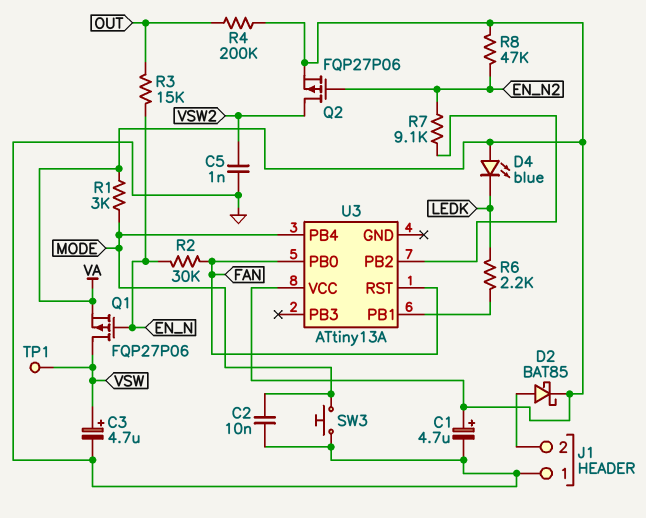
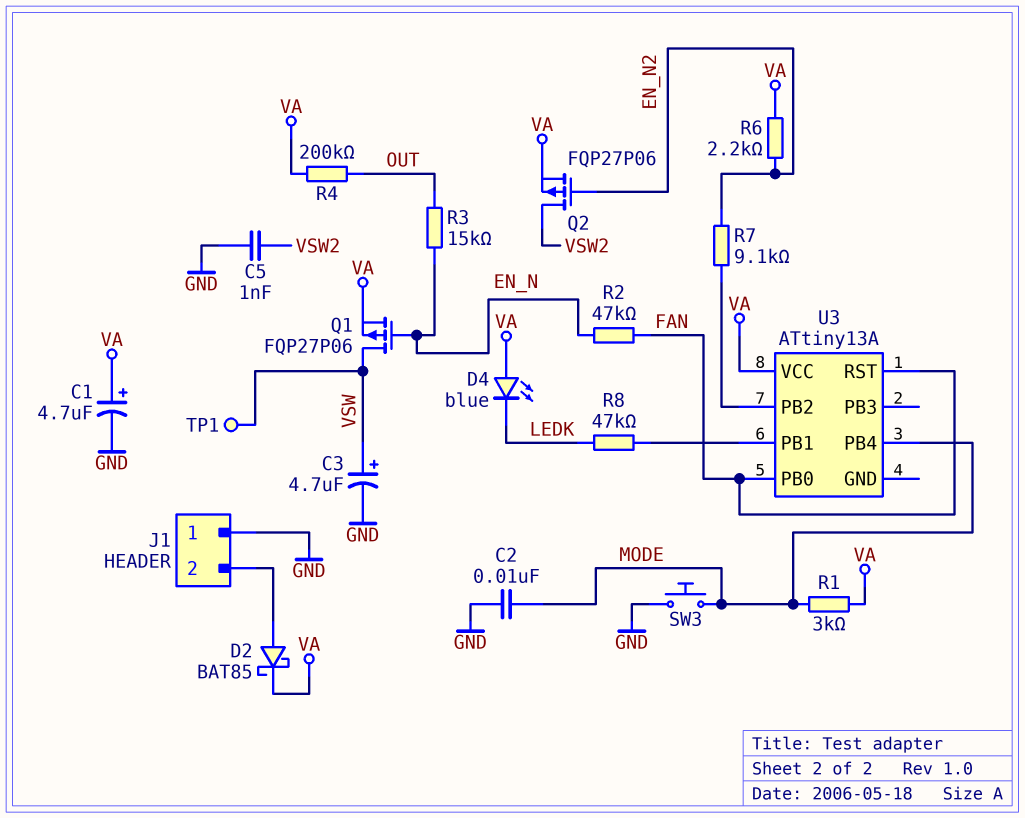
R2: 30k (EN_N, FAN) -> 47k (EN_N, FAN)
R6: 2.2k (LEDK, U3/PB1) -> 2.2k (EN_N2, VA)
R8: 47k (EN_N2, VA) -> 47k (LEDK, U3/PB1)

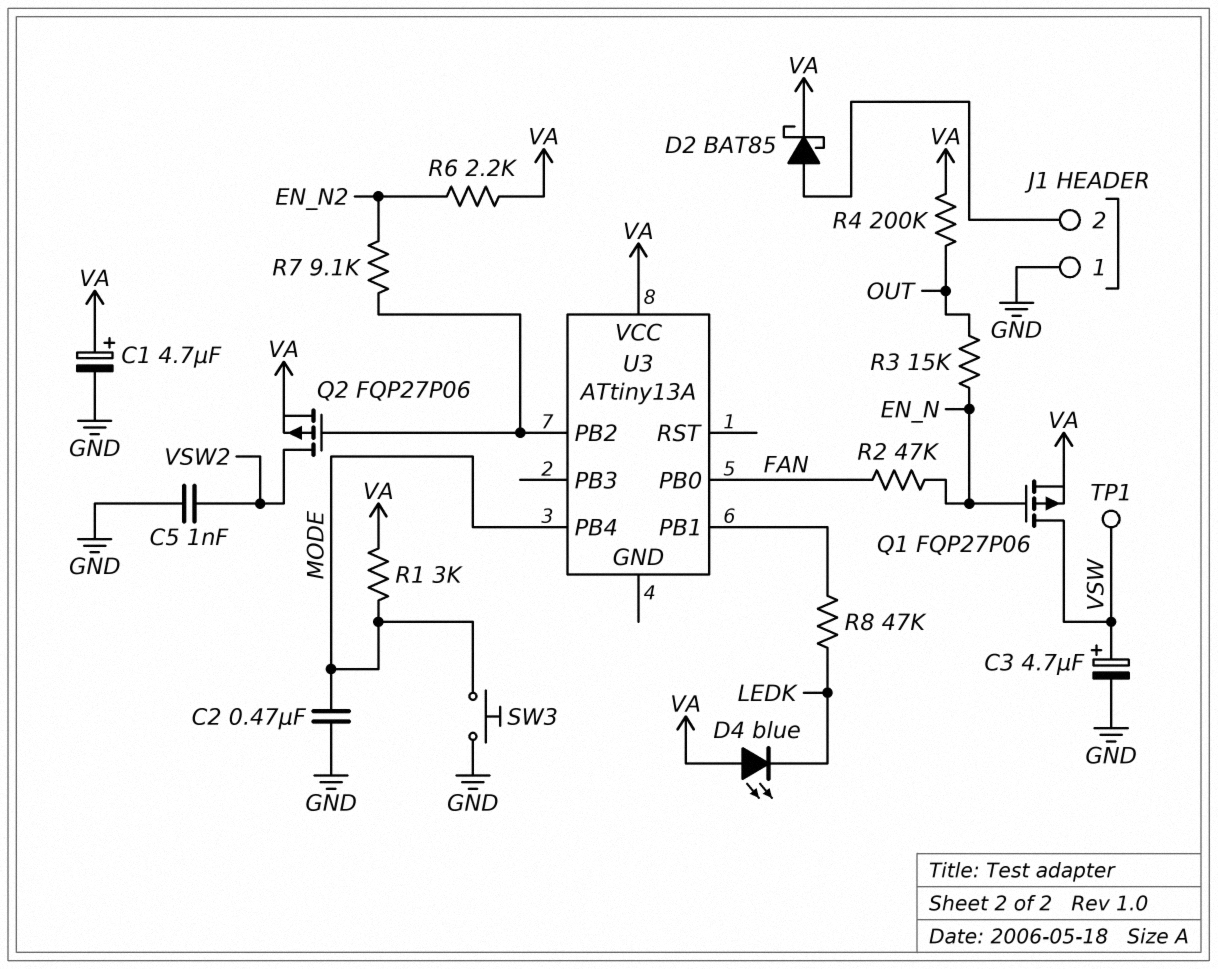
C2: 10nF (GND, MODE) -> 470nF (GND, MODE)
Q2: PMOS FQP27P06 (G EN_N2, D VSW2, S VA) -> PMOS FQP27P06 (G U3/PB2, D VSW2, S VA)
U3 pin RST: FAN -> none

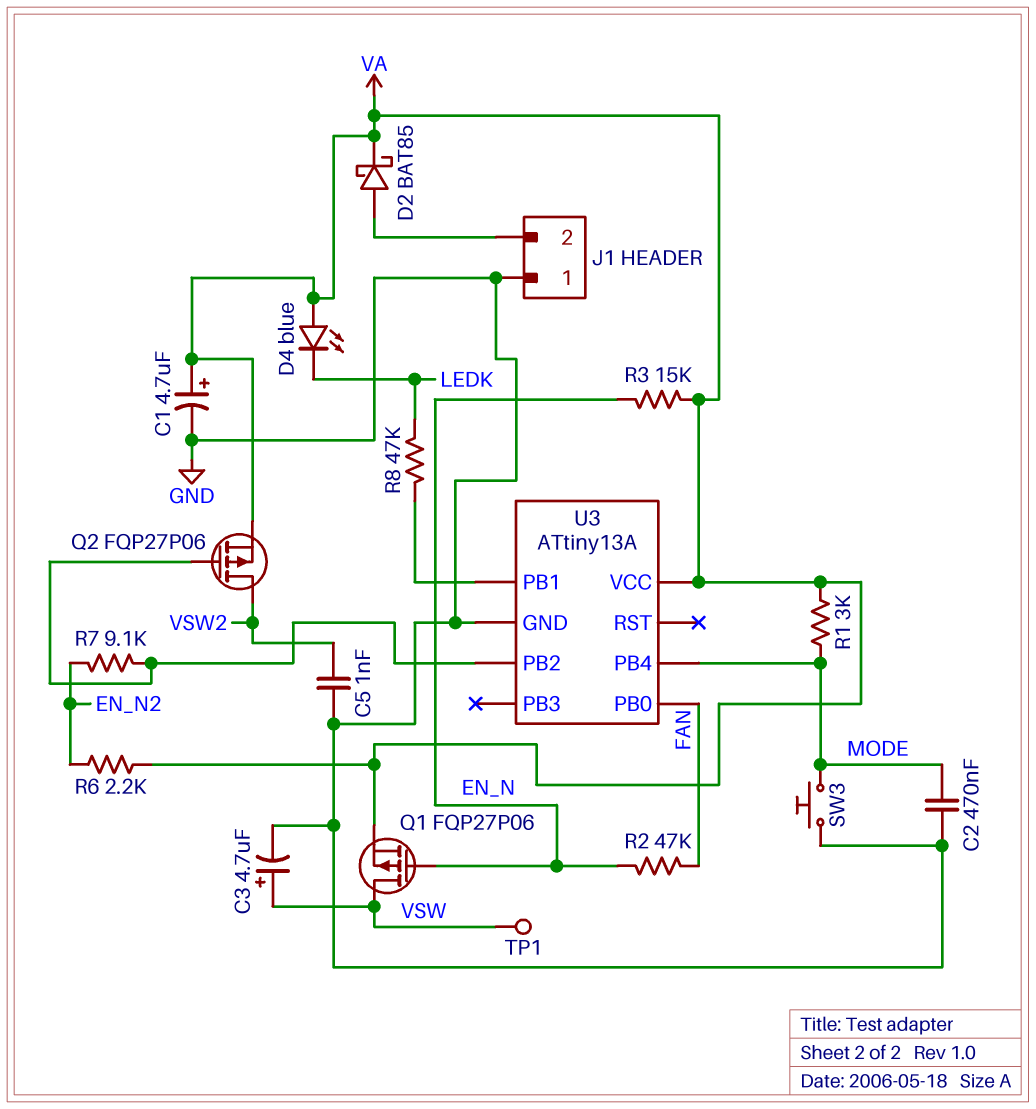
R3: 15k (EN_N, OUT) -> 15k (EN_N, VA)
R4: 200k (OUT, VA) -> none
U3 pin GND: none -> GND

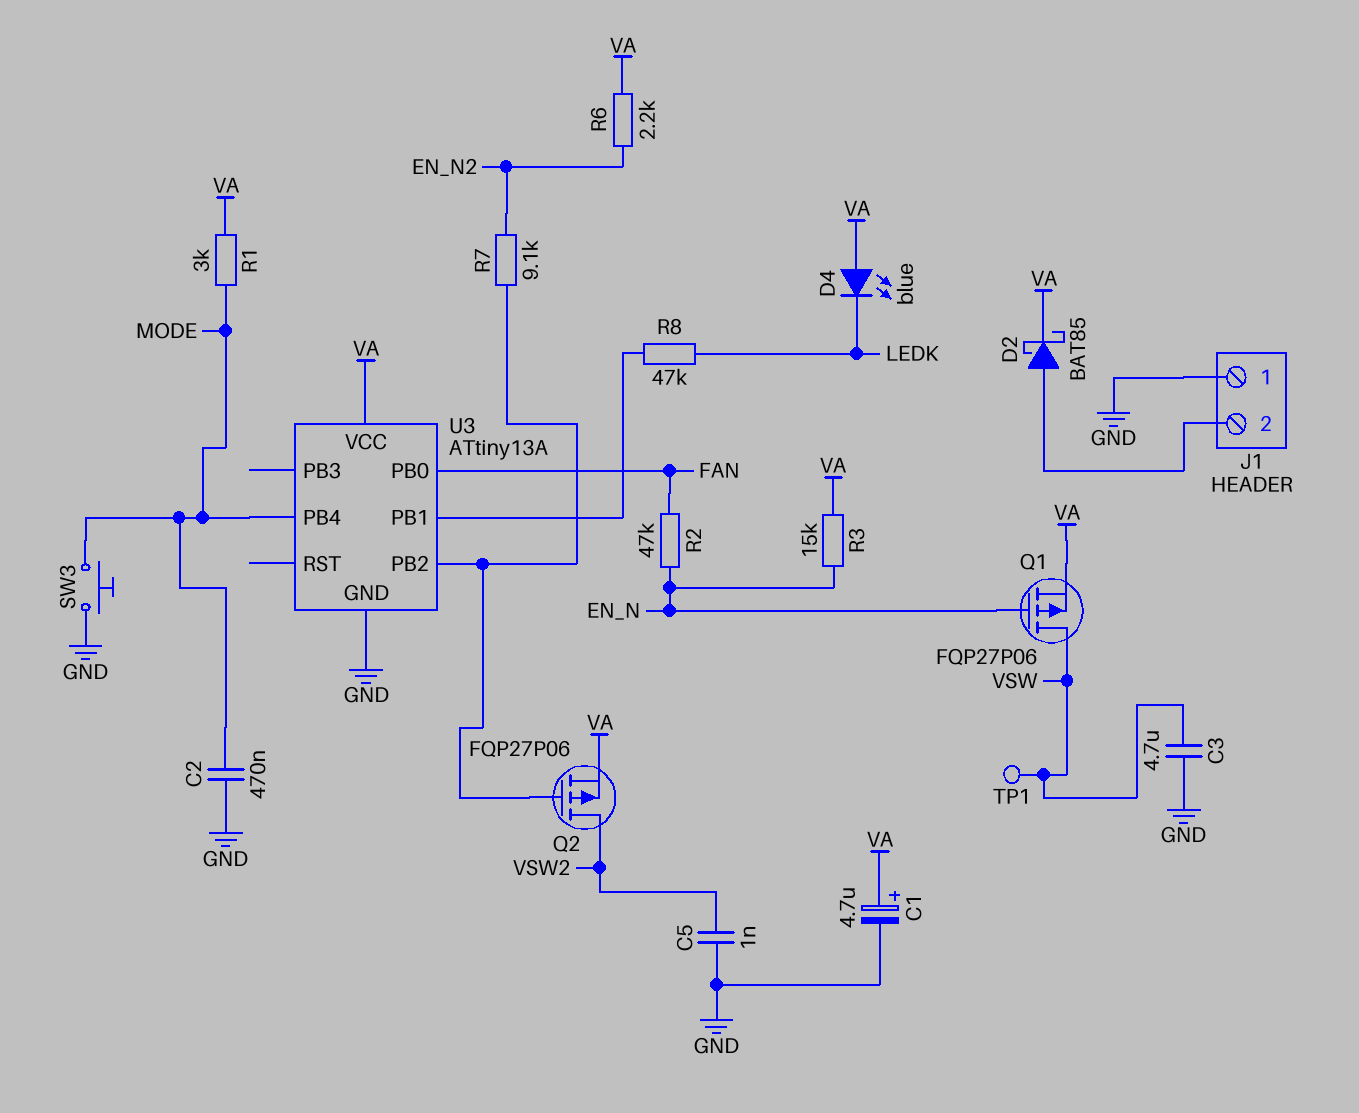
C3: 4.7uF (plus VSW, minus GND) -> 4.7uF (GND, VSW)

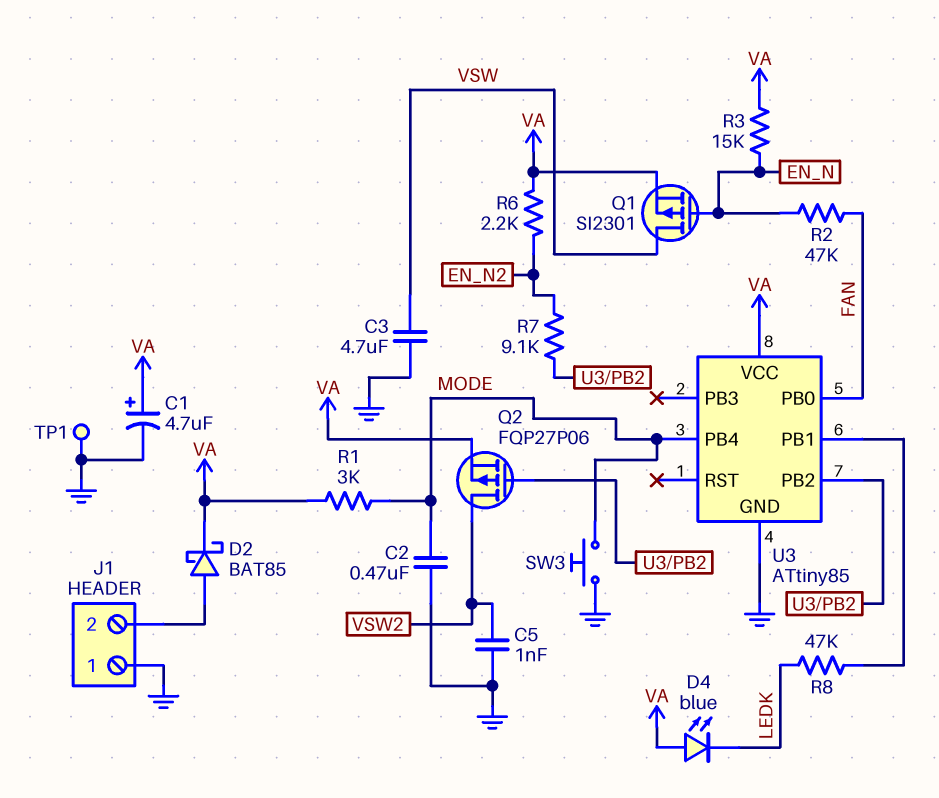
Q1: PMOS FQP27P06 (G EN_N, D VSW, S VA) -> PMOS SI2301 (G EN_N, D VSW, S VA)
TP1: test point (VSW) -> test point (GND)
U3: ATtiny13A -> ATtiny85

